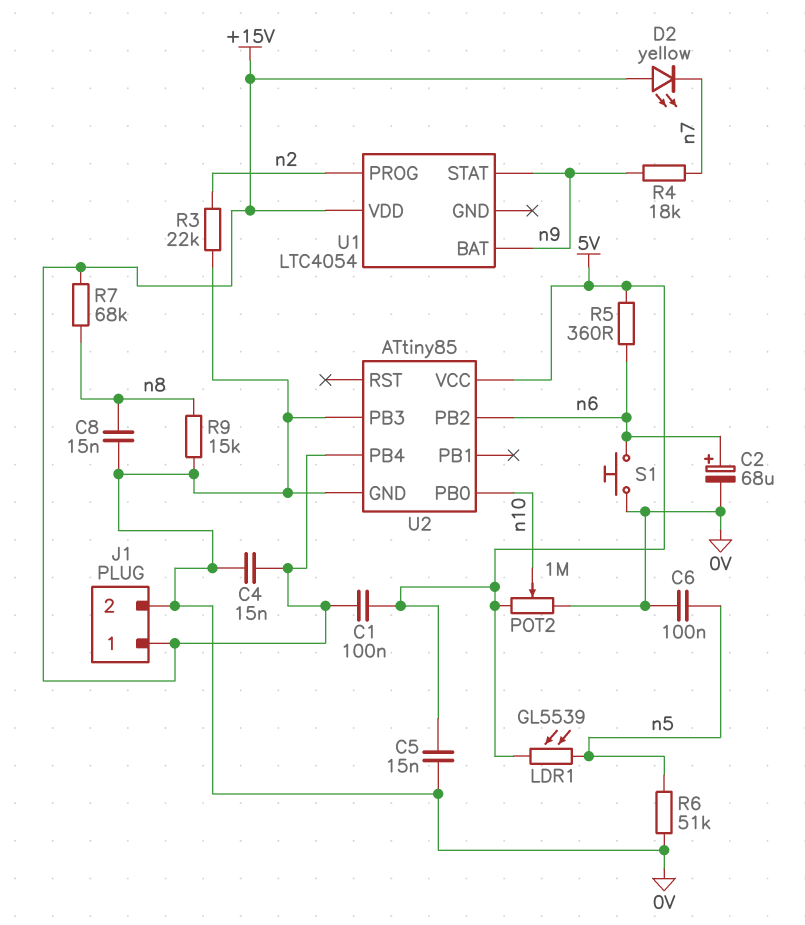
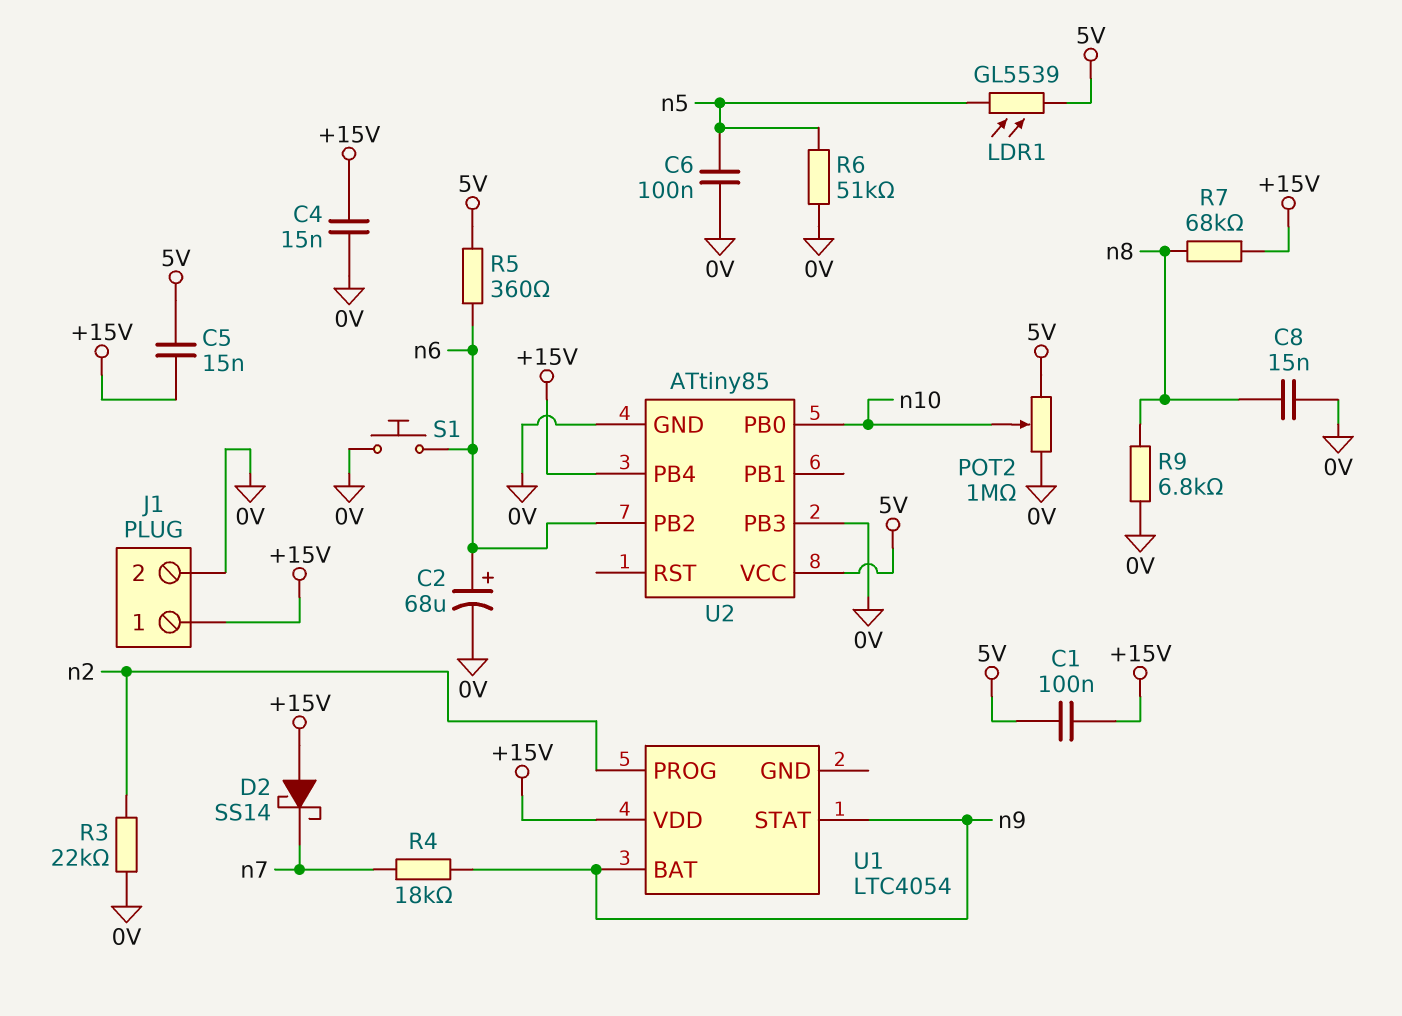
C5: 15nF (0V, 5V) -> 15nF (+15V, 5V)
D2: LED yellow (A +15V, K n7) -> schottky SS14 (A +15V, K n7)
R9: 15k (0V, n8) -> 6.8k (0V, n8)

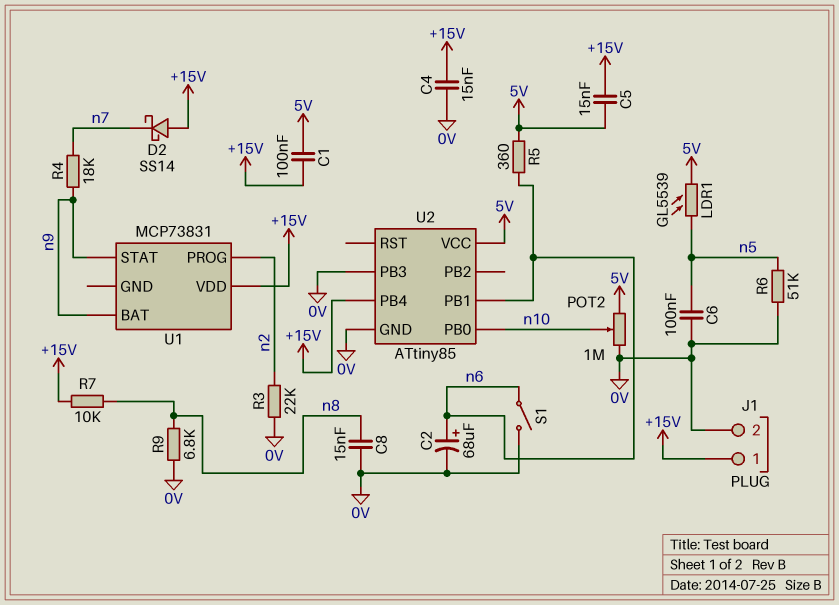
R7: 68k (+15V, n8) -> 10k (+15V, n8)
S1: button (0V, n6) -> switch (0V, n6)
U1: LTC4054 -> MCP73831
U2 pin PB1: none -> n6
U2 pin PB2: n6 -> none

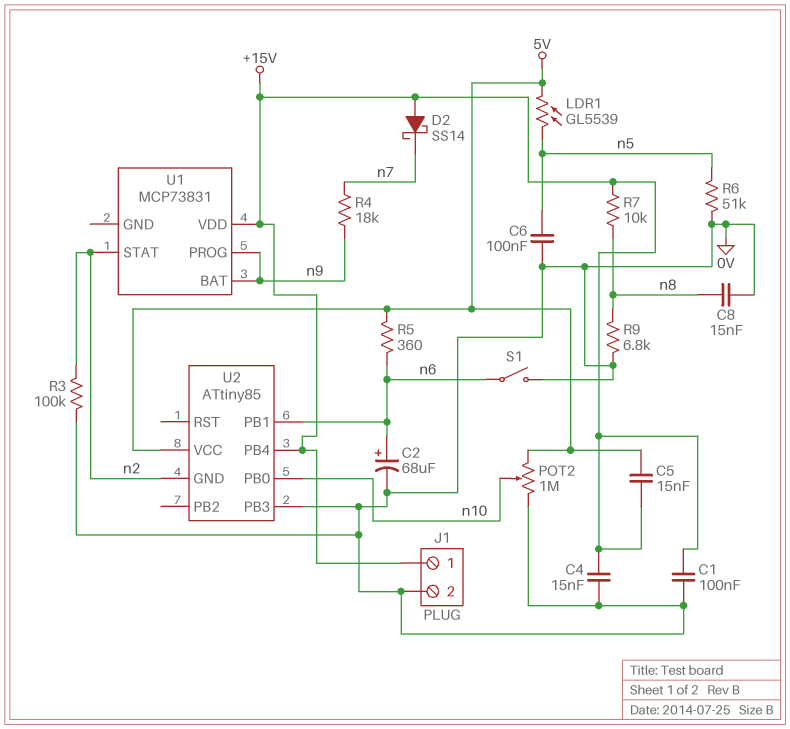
C1: 100nF (+15V, 5V) -> 100nF (+15V, 0V)
R3: 22k (0V, n2) -> 100k (0V, n2)
U1 pin PROG: n2 -> n9
U1 pin STAT: n9 -> n2
U2 pin GND: 0V -> n2

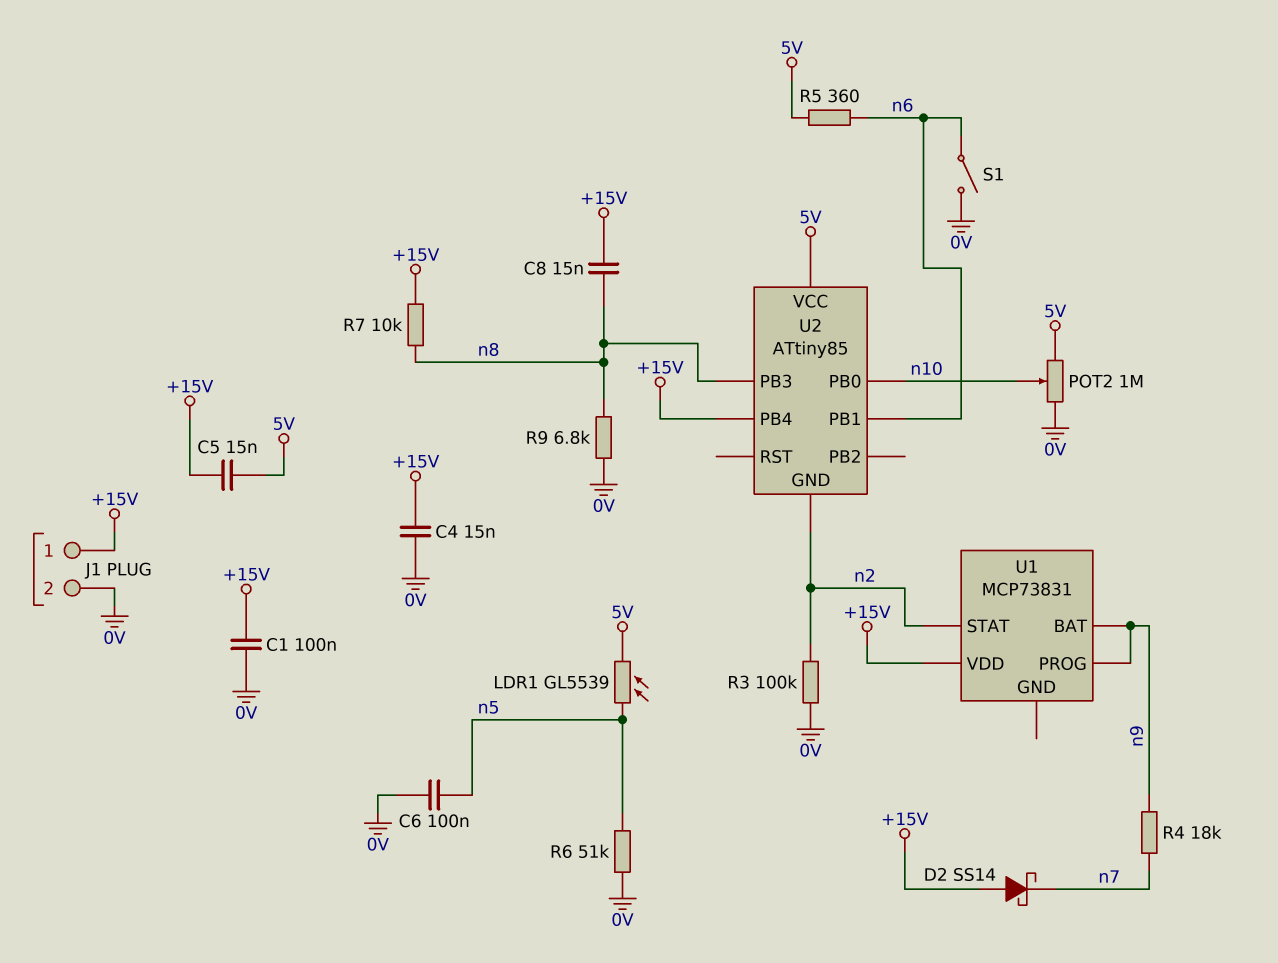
C2: 68uF (plus n6, minus 0V) -> none
C8: 15nF (0V, n8) -> 15nF (+15V, n8)
U2 pin PB3: 0V -> n8

